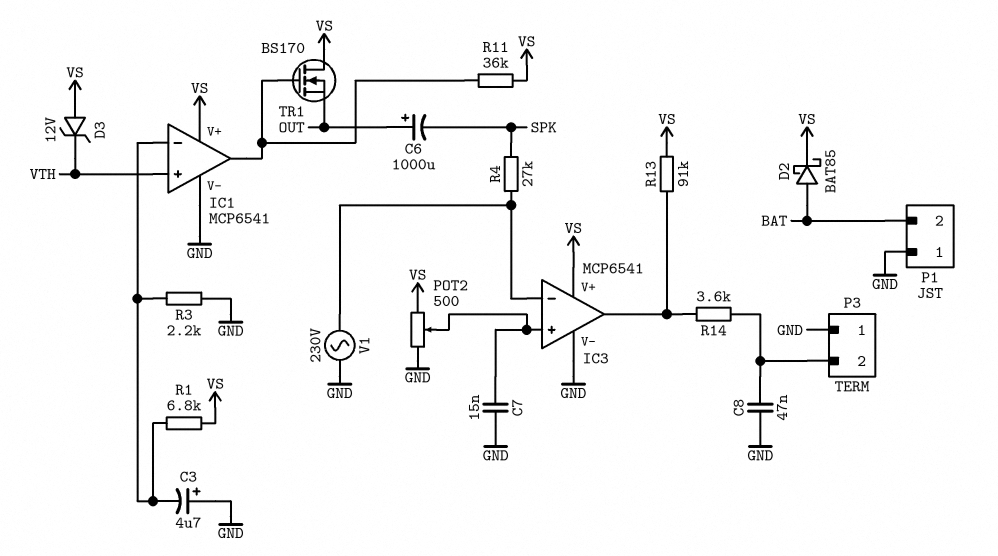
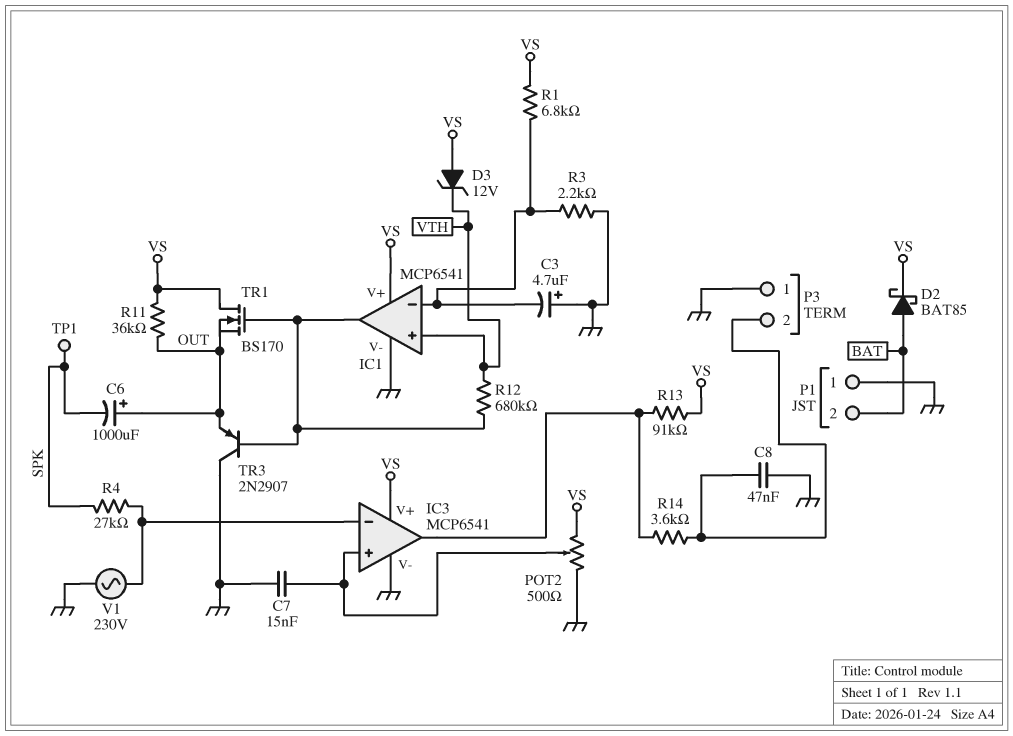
R11: 36k (IC1/out, VS) -> 36k (OUT, VS)
R12: none -> 680k (IC1/out, VTH)
TP1: none -> test point (SPK)
TR3: none -> PNP 2N2907 (B IC1/out, C GND, E OUT)

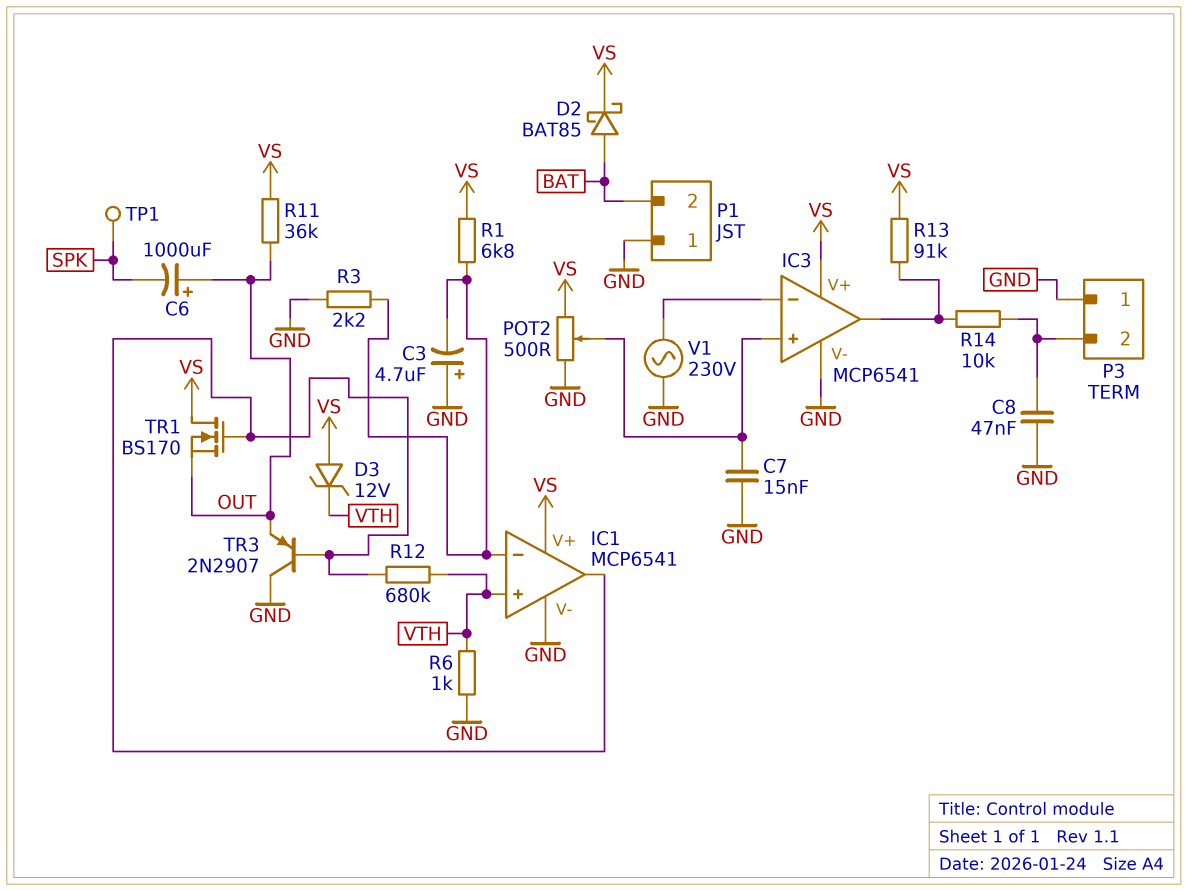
R4: 27k (IC3/in-, SPK) -> none
R6: none -> 1k (GND, VTH)
R14: 3.6k (IC3/out, P3/2) -> 10k (IC3/out, P3/2)

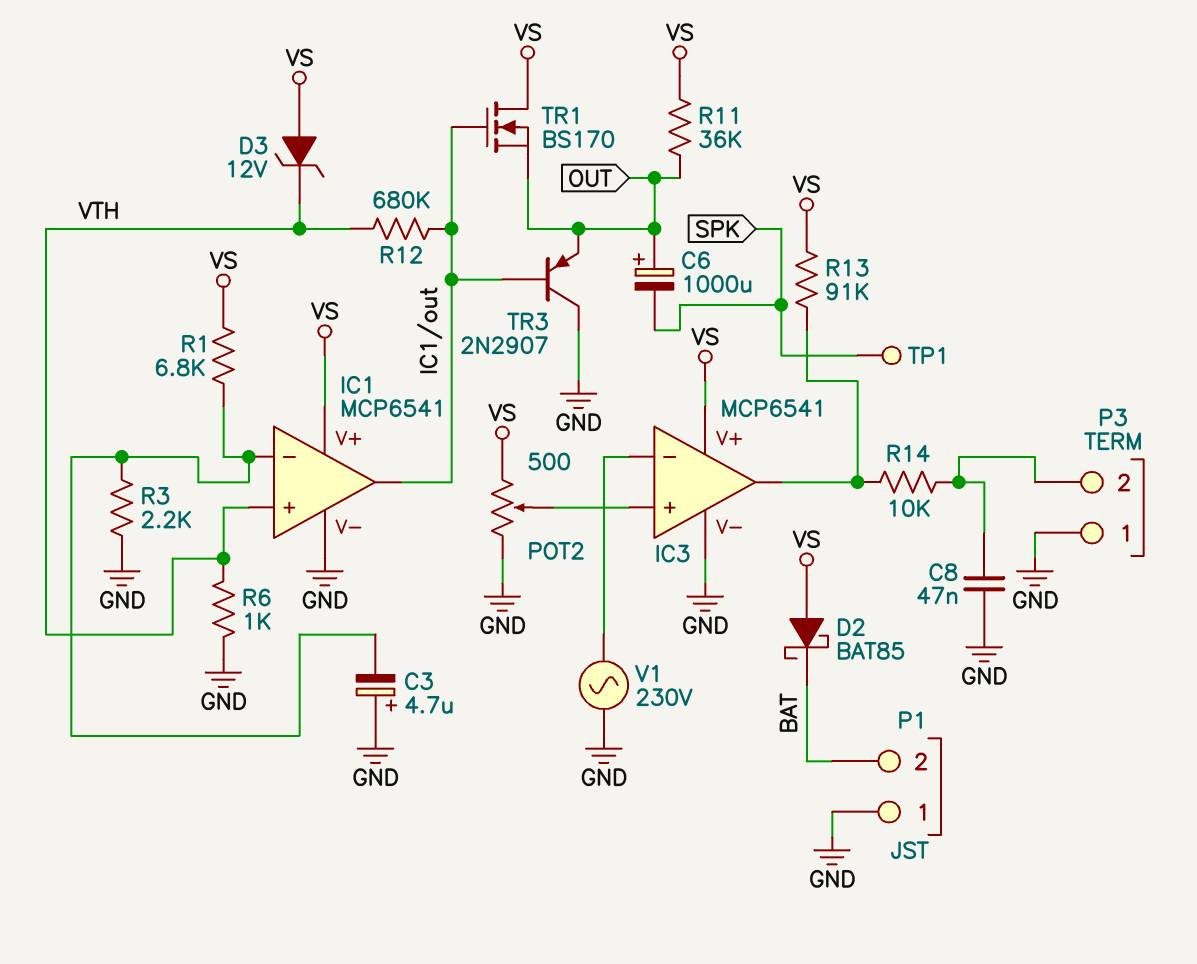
C7: 15nF (GND, IC3/in+) -> none
D2: schottky BAT85 (A BAT, K VS) -> schottky BAT85 (A VS, K BAT)

